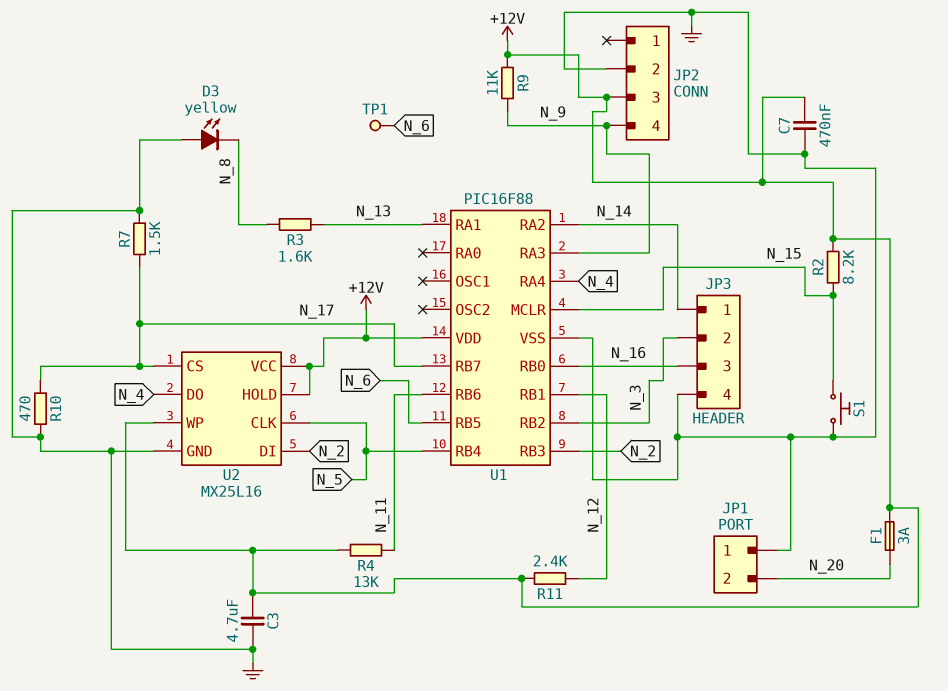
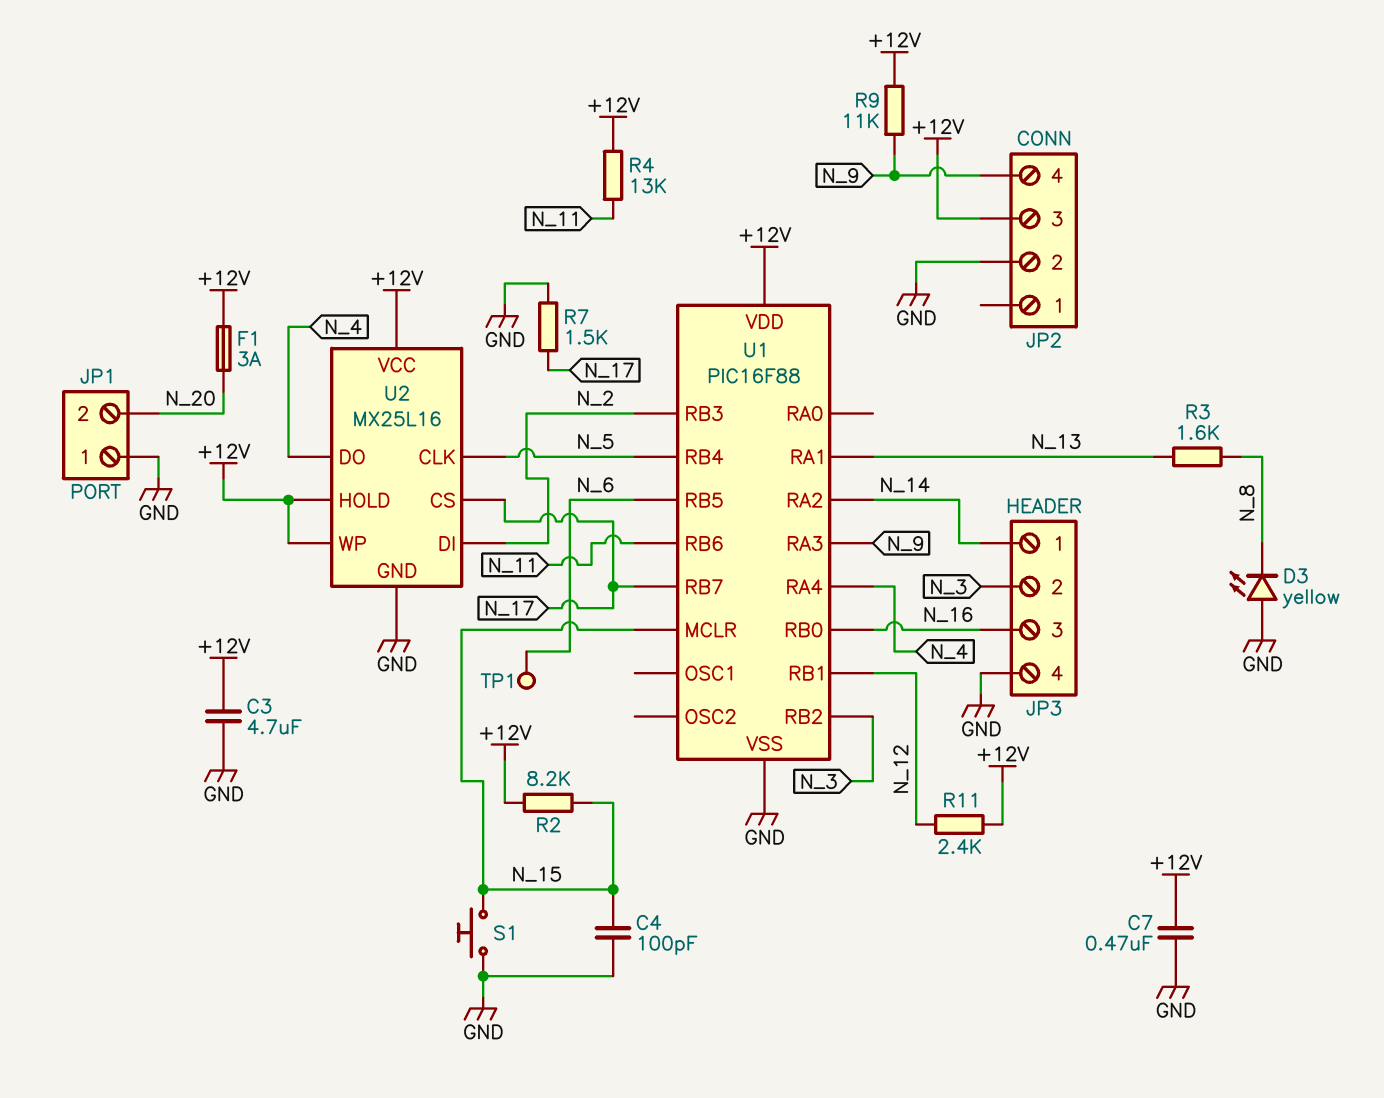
C4: none -> 100pF (GND, N_15)
R10: 470 (GND, N_17) -> none

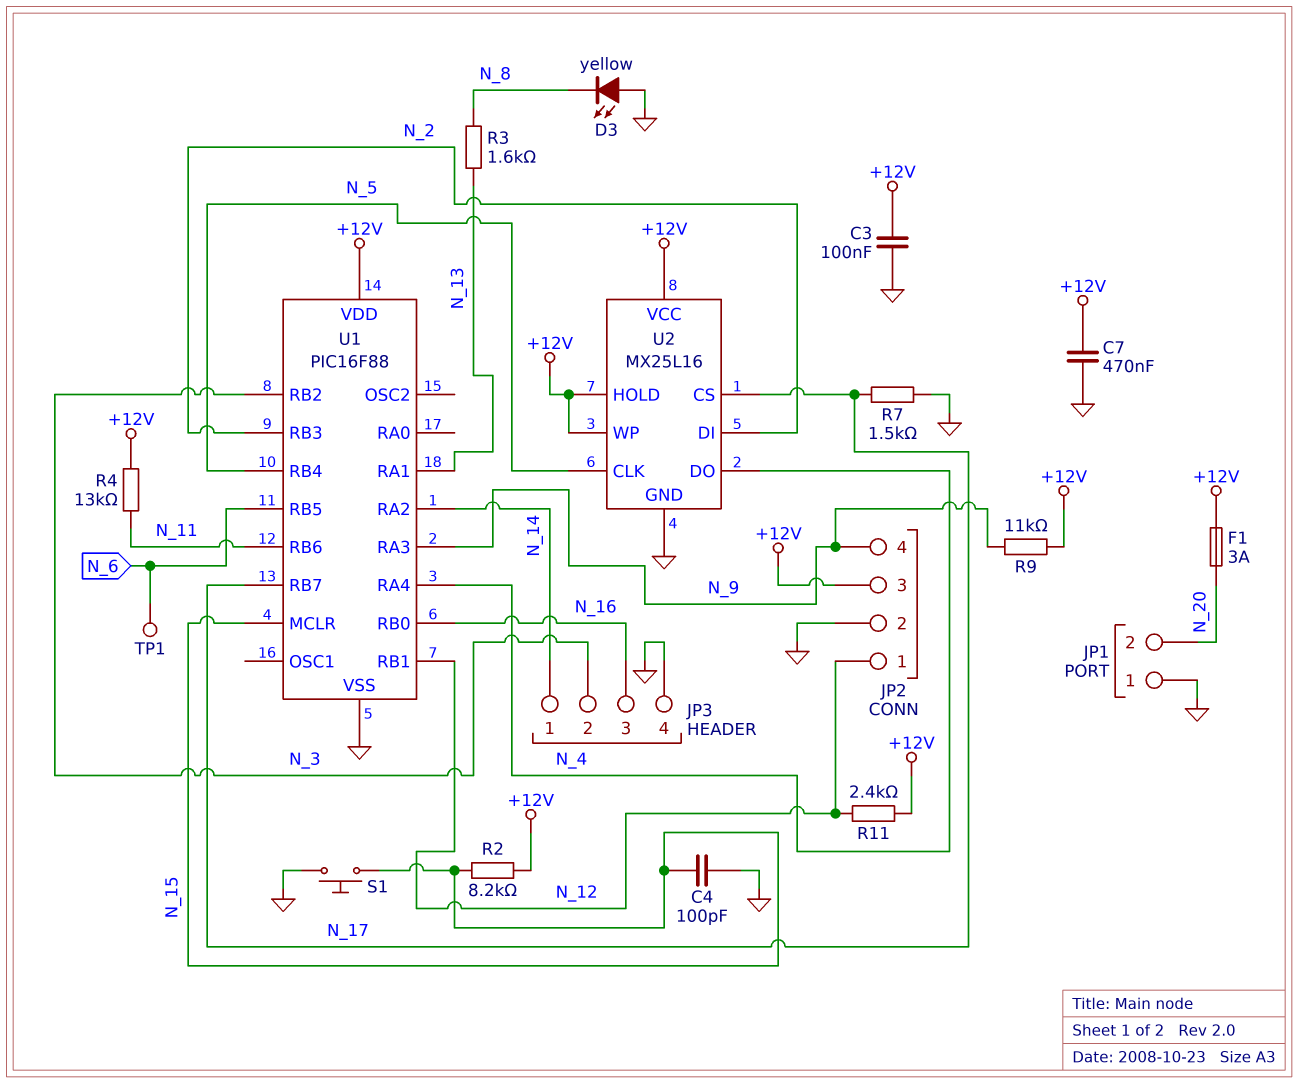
C3: 4.7uF (+12V, GND) -> 100nF (+12V, GND)
JP2 pin 1: none -> N_12

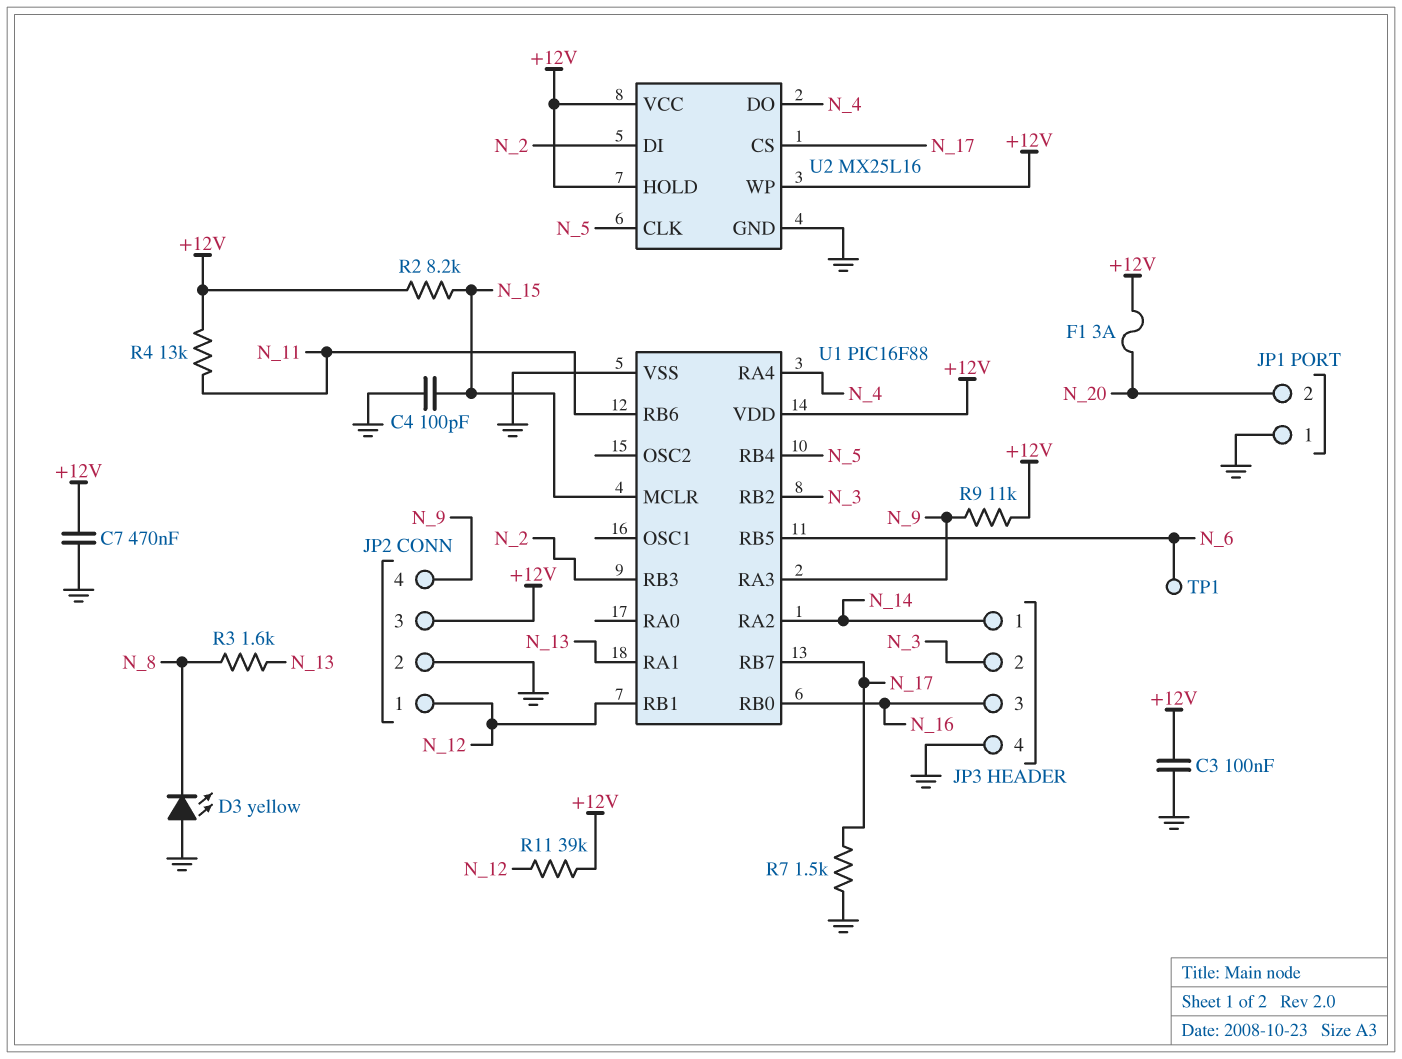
R11: 2.4k (+12V, N_12) -> 39k (+12V, N_12)
S1: button (GND, N_15) -> none

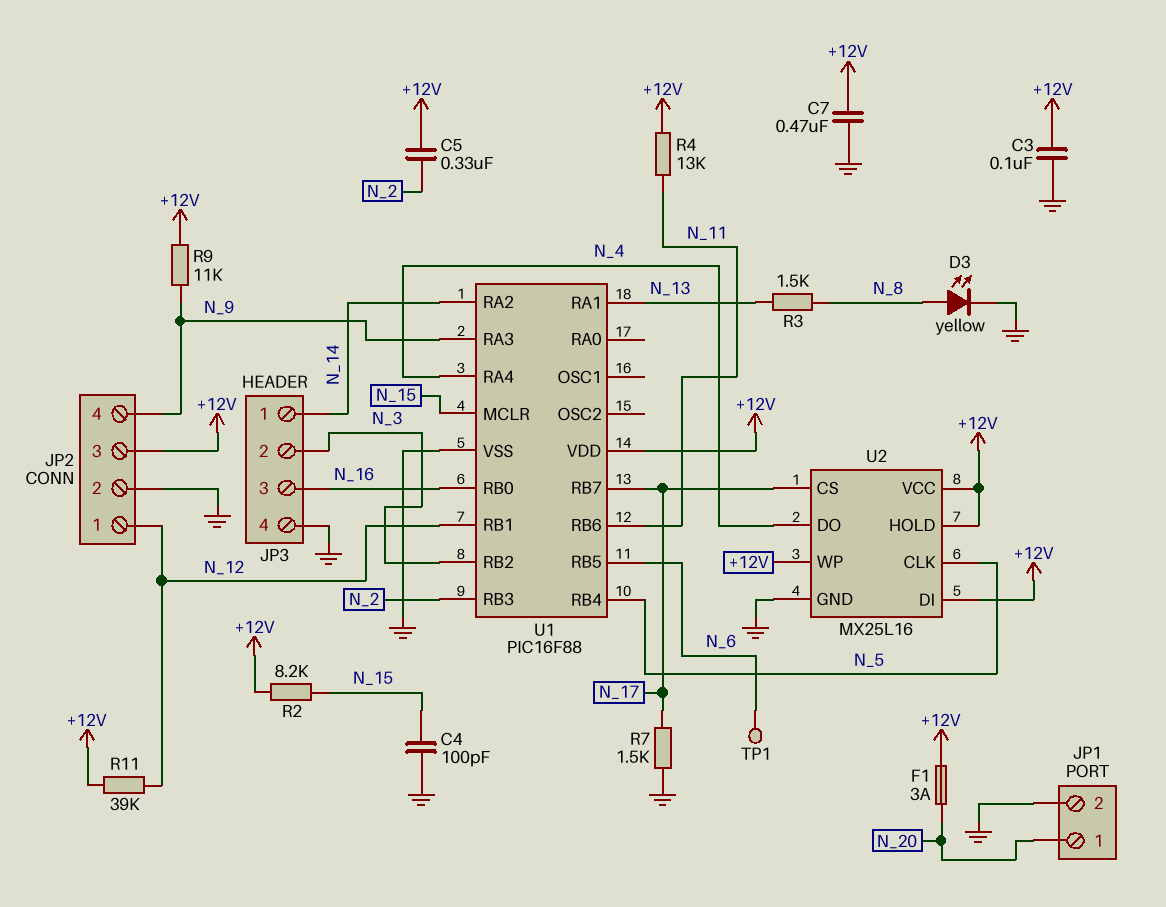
C5: none -> 330nF (+12V, N_2)
D3: LED yellow (A GND, K N_8) -> LED yellow (A N_8, K GND)
JP1 pin 1: GND -> N_20
JP1 pin 2: N_20 -> GND
R3: 1.6k (N_8, N_13) -> 1.5k (N_8, N_13)
U2 pin DI: N_2 -> +12V

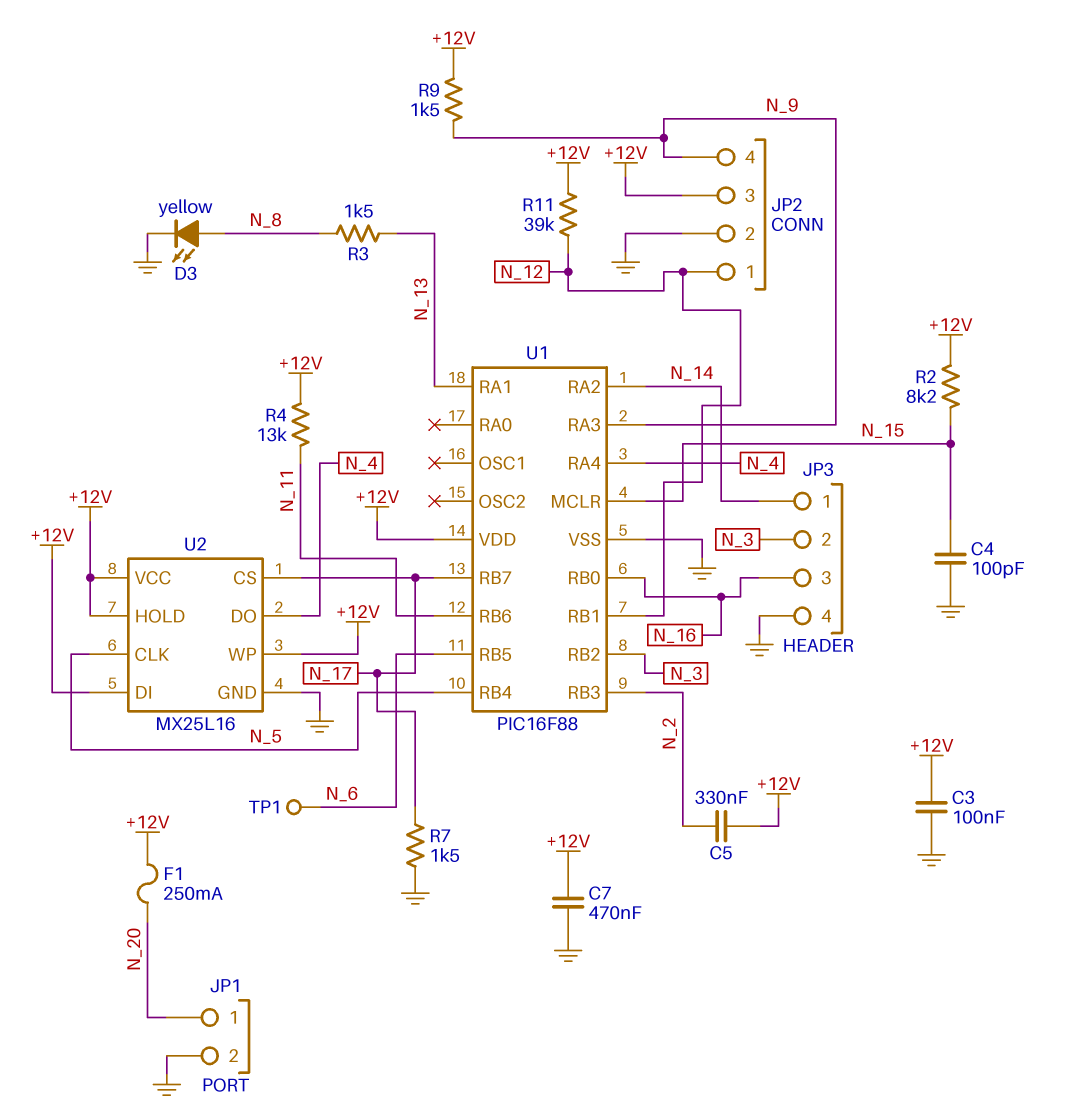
F1: 3A (+12V, N_20) -> 250mA (+12V, N_20)
R9: 11k (+12V, N_9) -> 1.5k (+12V, N_9)

